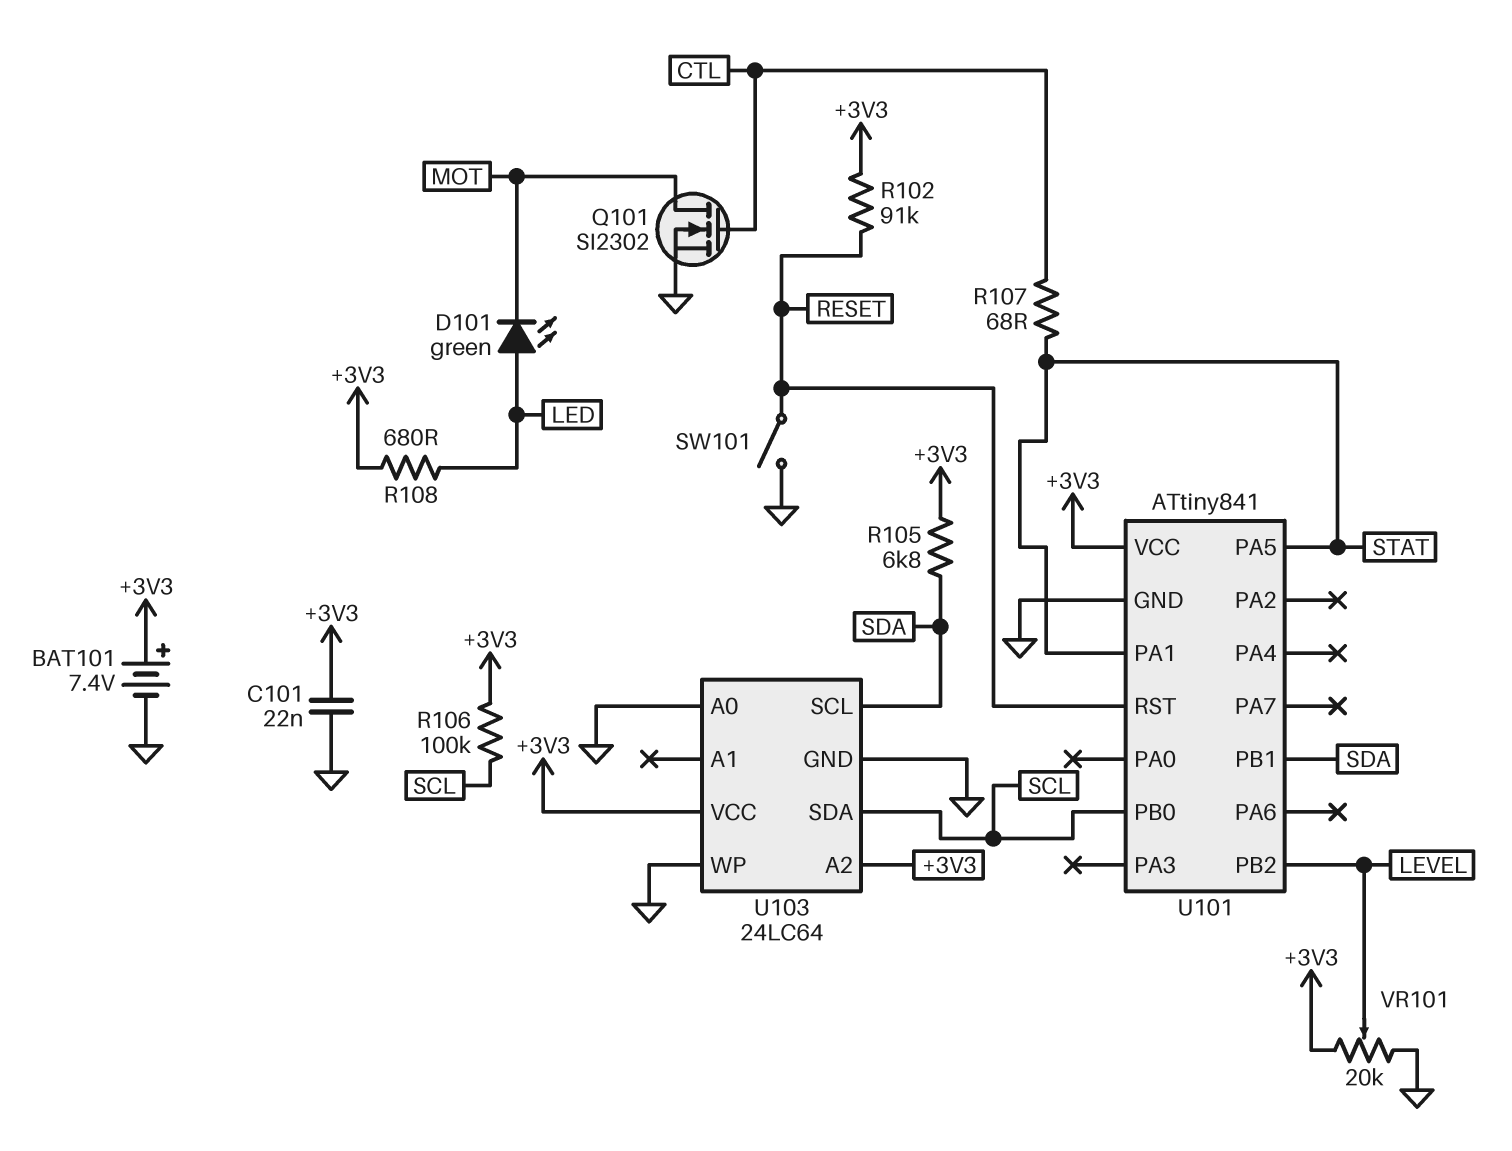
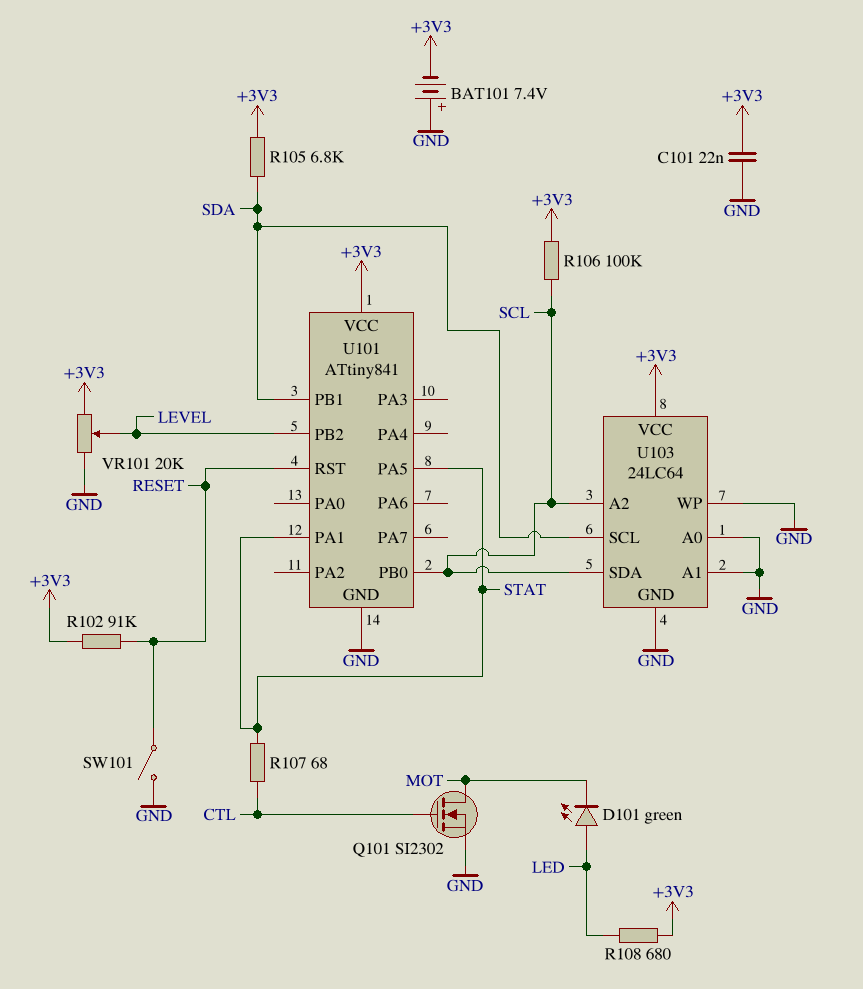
BAT101: 7.4V (plus +3V3, minus GND) -> 7.4V (plus GND, minus +3V3)
U103 pin A1: none -> GND
U103 pin A2: +3V3 -> SCL

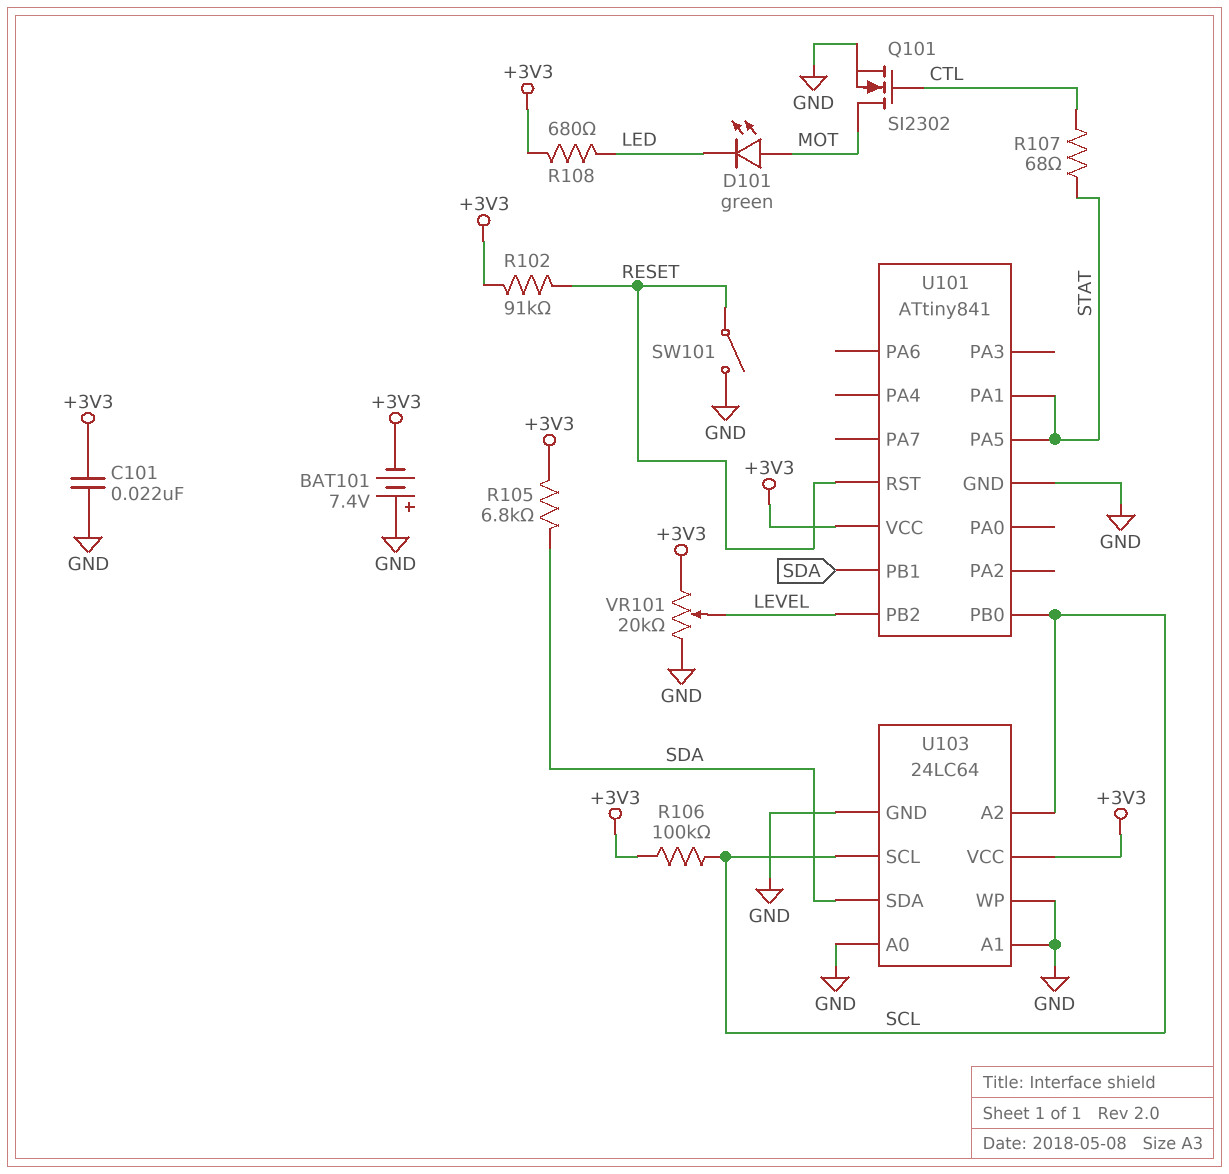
D101: LED green (A LED, K MOT) -> LED green (A MOT, K LED)
U103 pin SCL: SDA -> SCL
U103 pin SDA: SCL -> SDA

